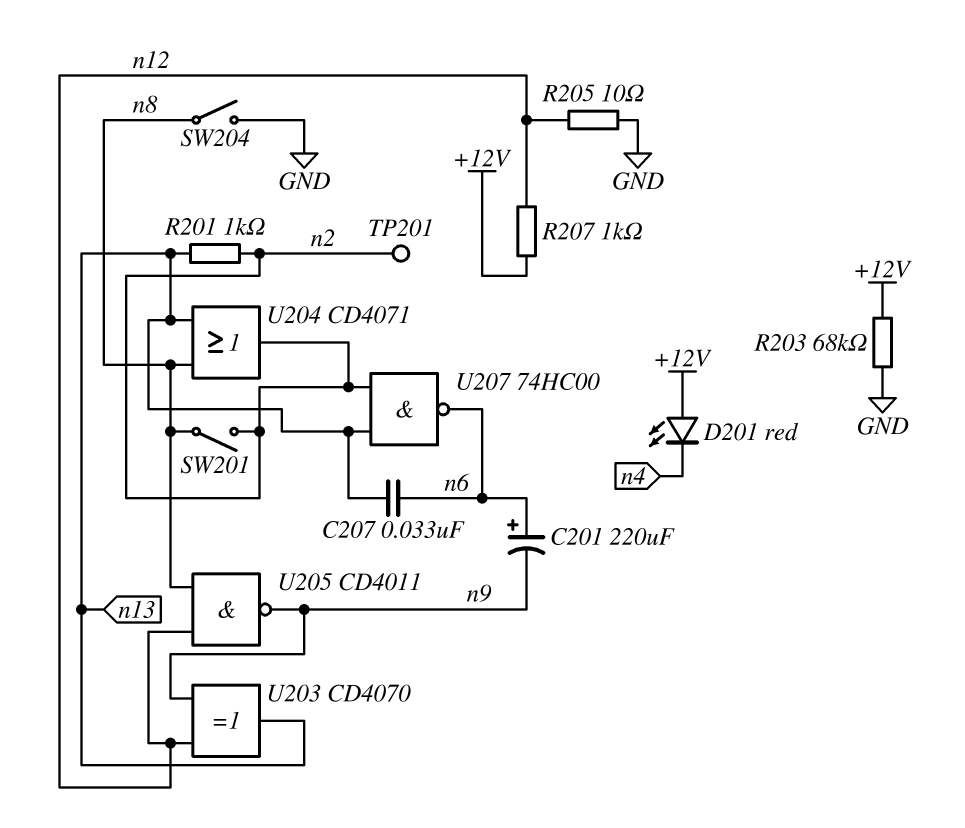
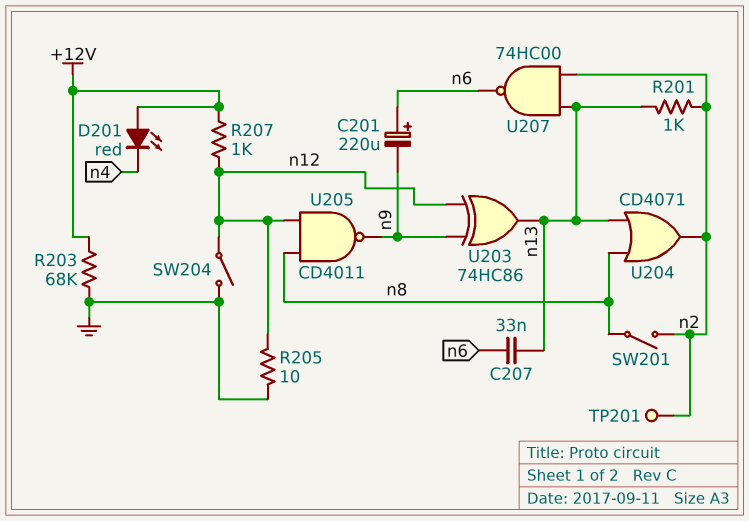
SW204: switch (GND, n8) -> switch (GND, n12)
U203: XOR CD4070 (in n9, in n12, out n13) -> XOR 74HC86 (in n9, in n12, out n13)

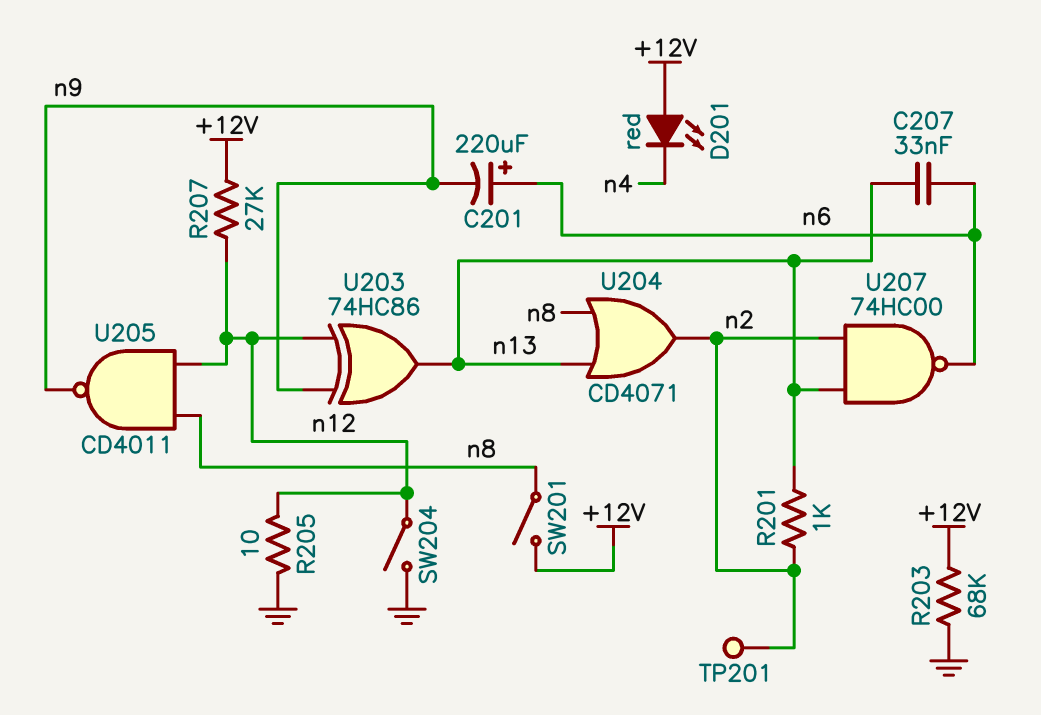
R207: 1k (+12V, n12) -> 27k (+12V, n12)
SW201: switch (n2, n8) -> switch (+12V, n8)

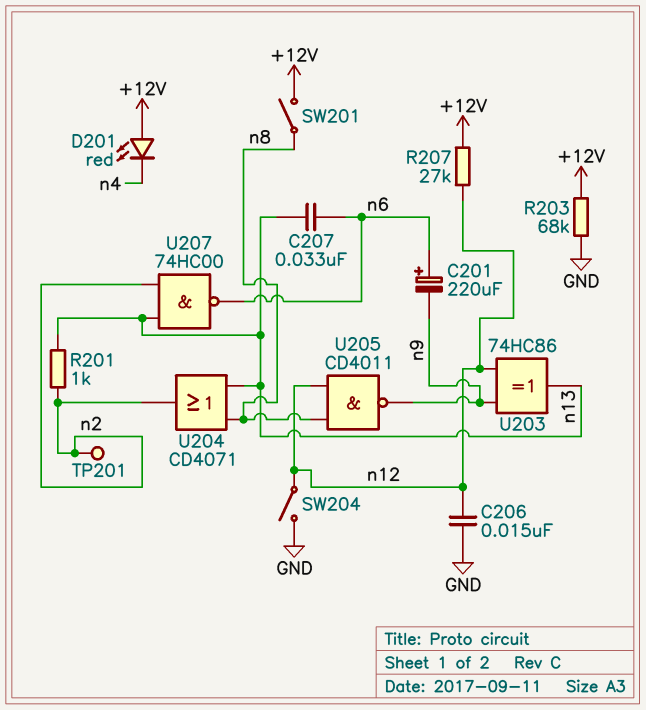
C206: none -> 15nF (GND, n12)
R205: 10 (GND, n12) -> none

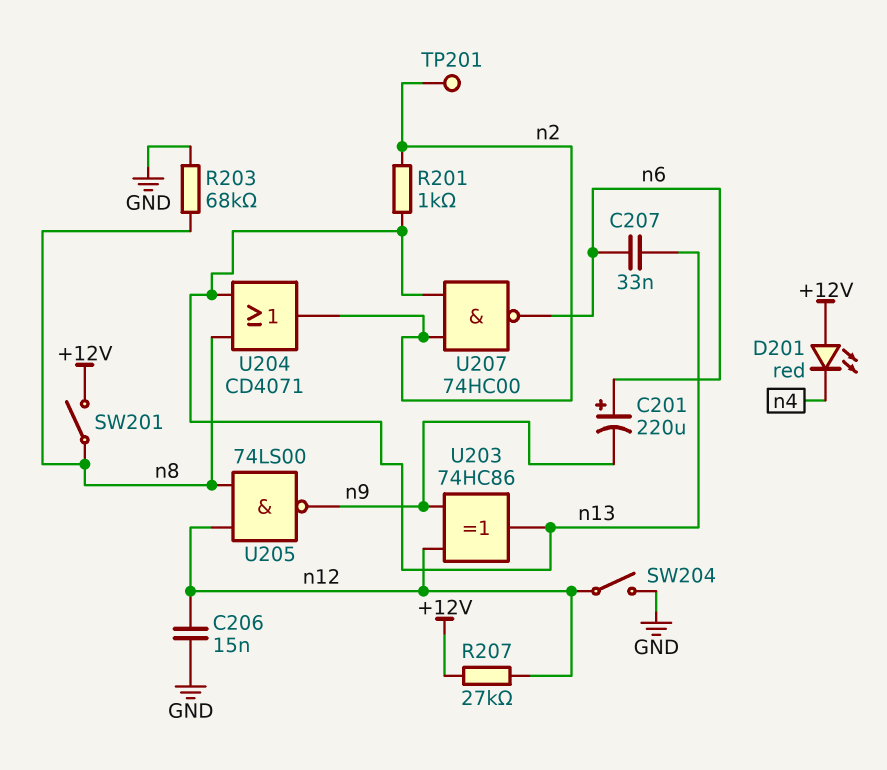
R203: 68k (+12V, GND) -> 68k (GND, n8)
U205: NAND CD4011 (in n8, in n12, out n9) -> NAND 74LS00 (in n8, in n12, out n9)

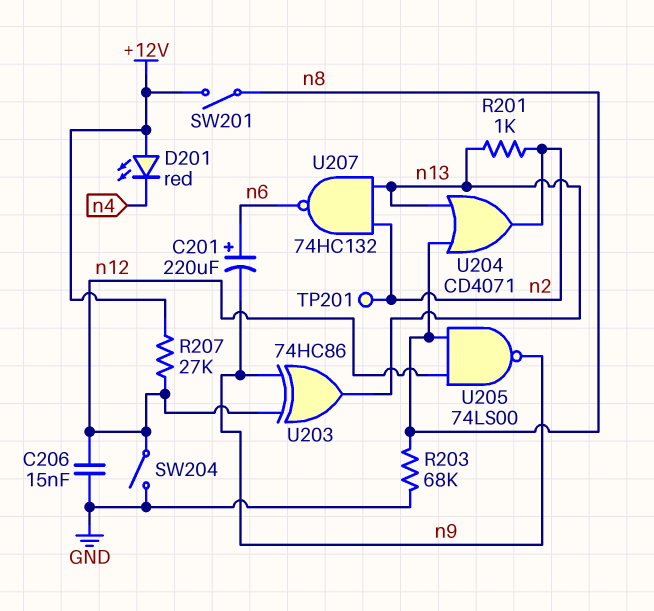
C207: 33nF (n6, n13) -> none
U207: NAND 74HC00 (in n2, in n13, out n6) -> NAND 74HC132 (in n2, in n13, out n6)

